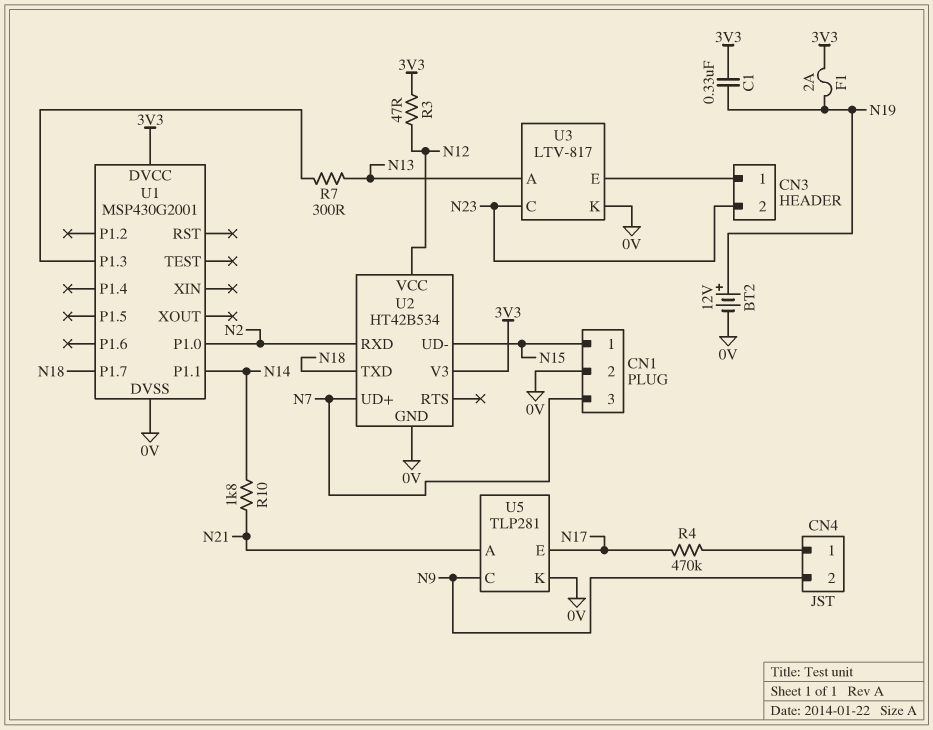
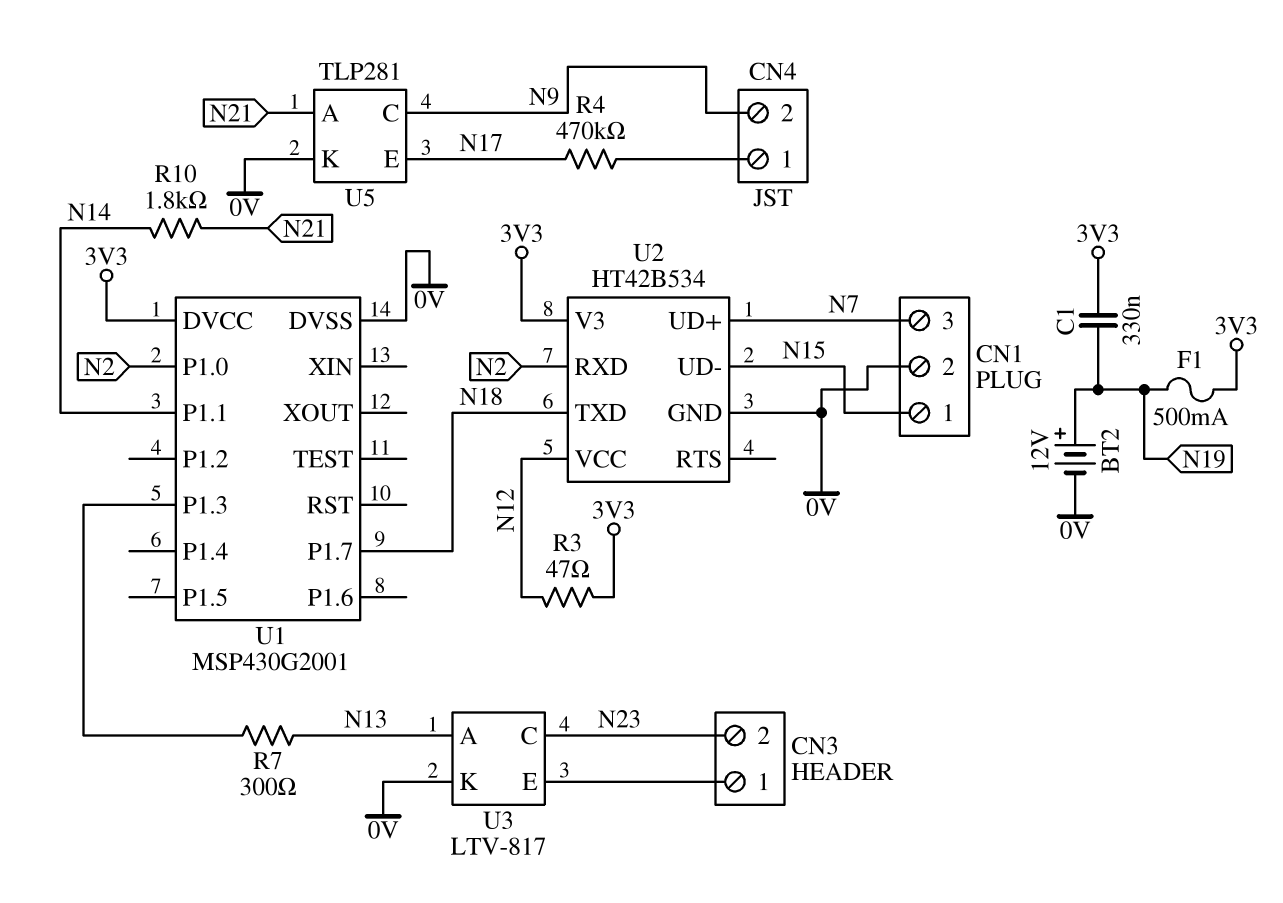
F1: 2A (3V3, N19) -> 500mA (3V3, N19)

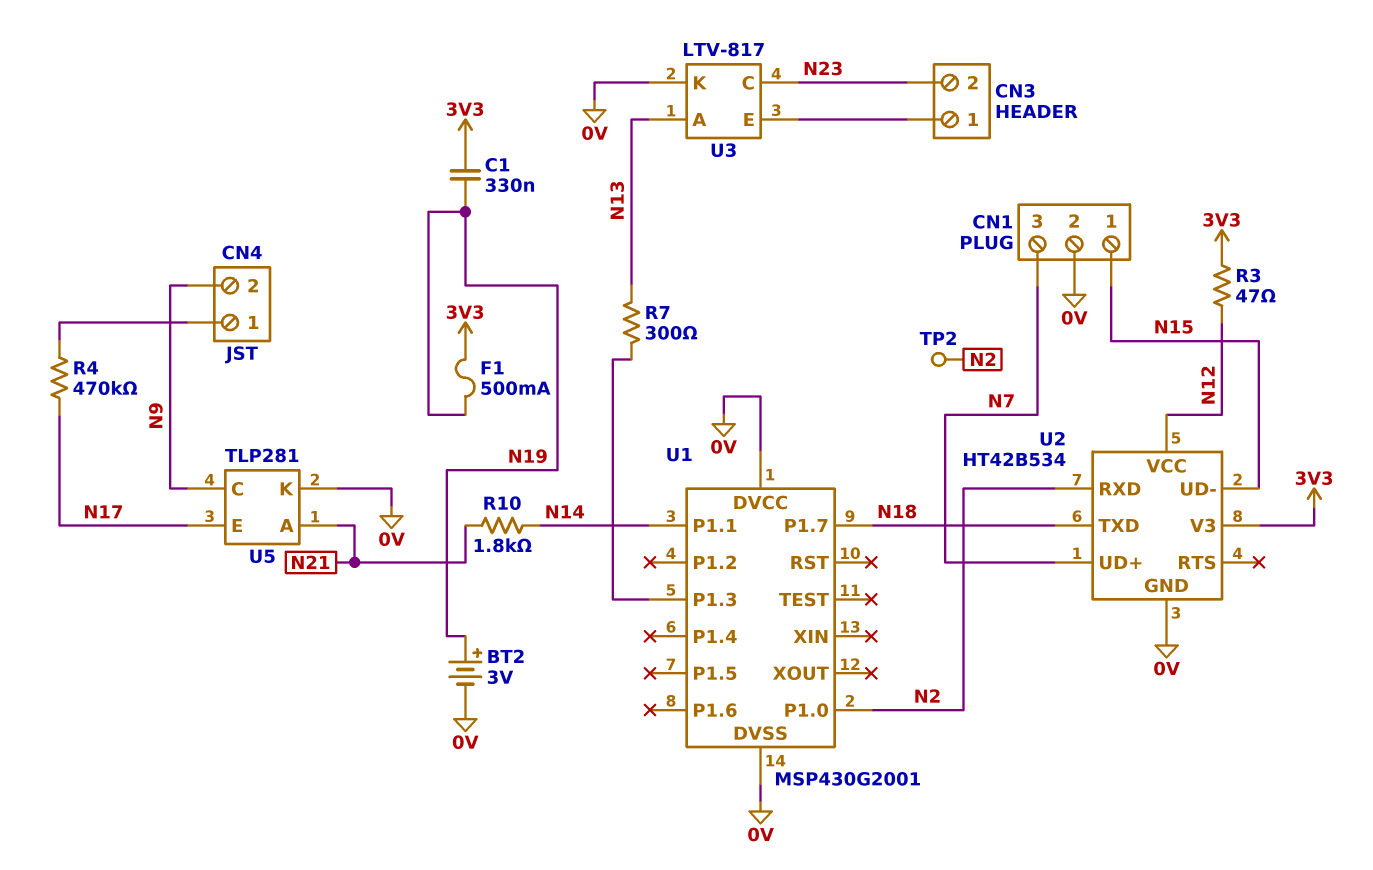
BT2: 12V (plus N19, minus 0V) -> 3V (plus N19, minus 0V)
TP2: none -> test point (N2)
U1 pin DVCC: 3V3 -> 0V

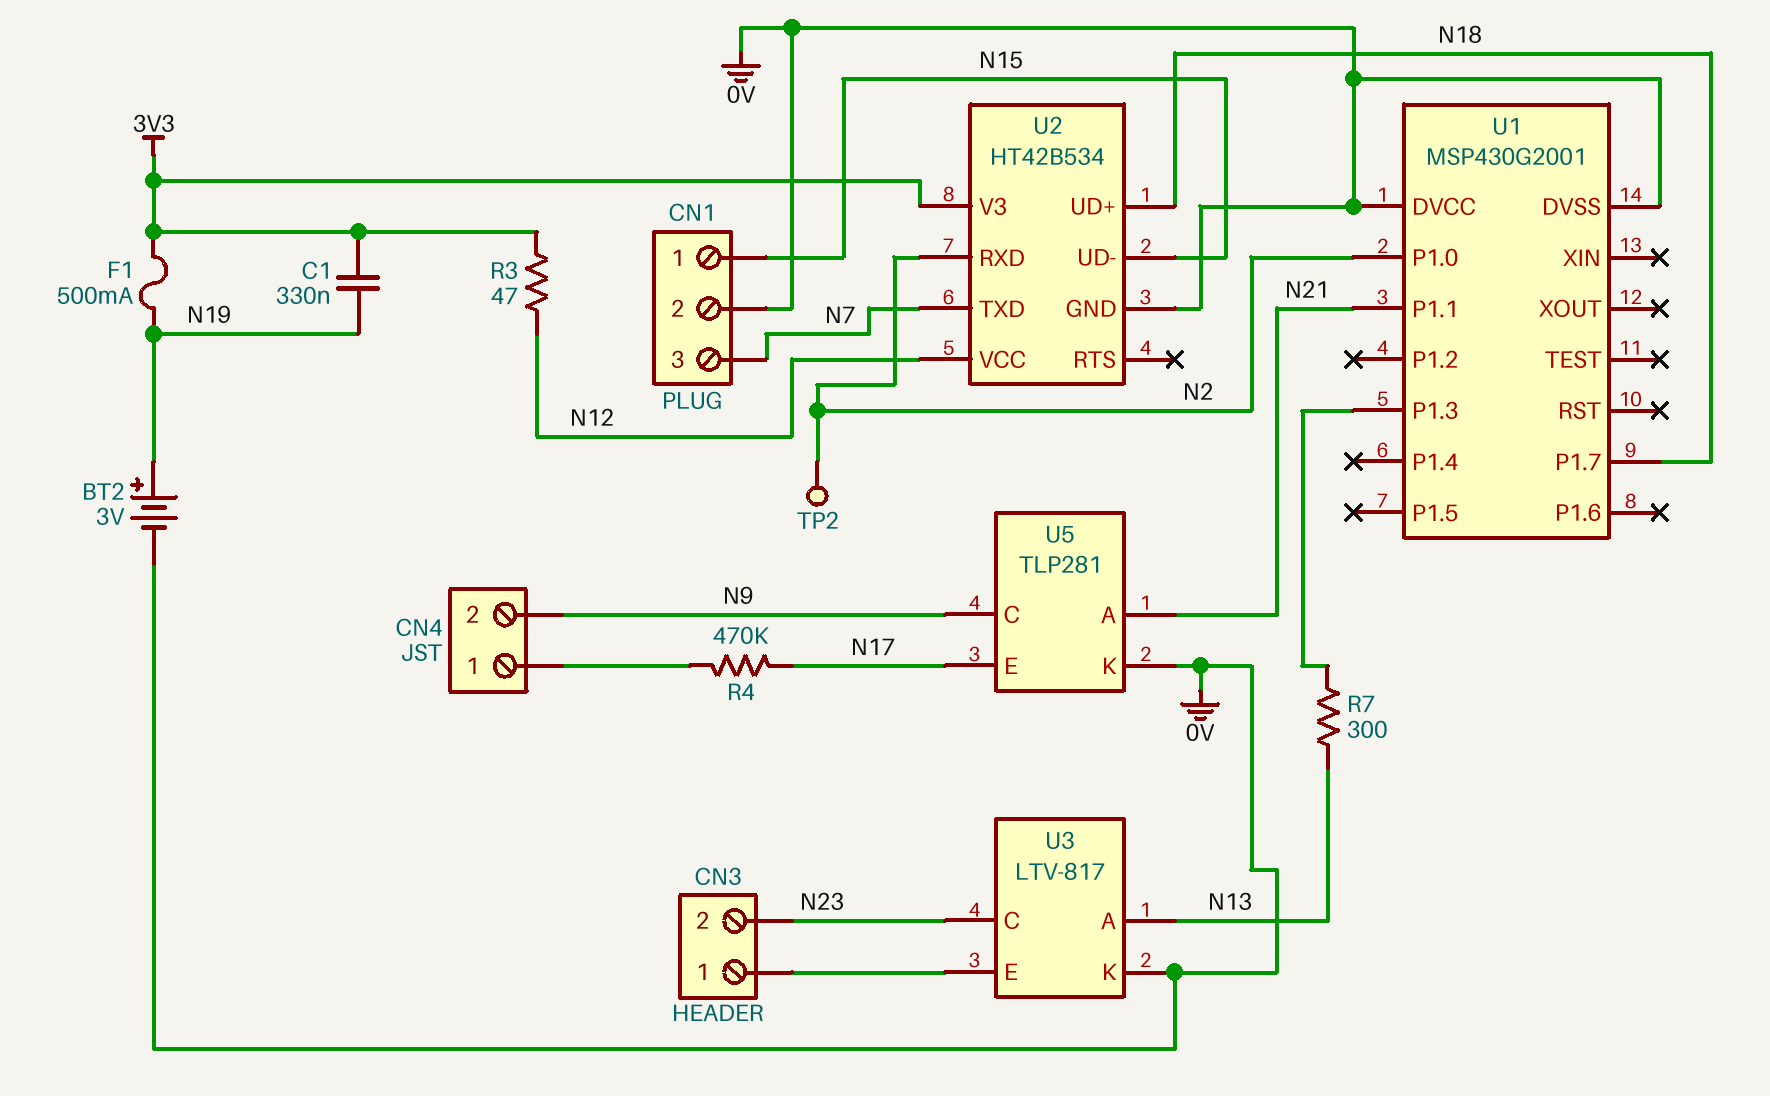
R10: 1.8k (N14, N21) -> none
U1 pin P1.1: N14 -> N21
U2 pin TXD: N18 -> N7
U2 pin UD+: N7 -> N18

